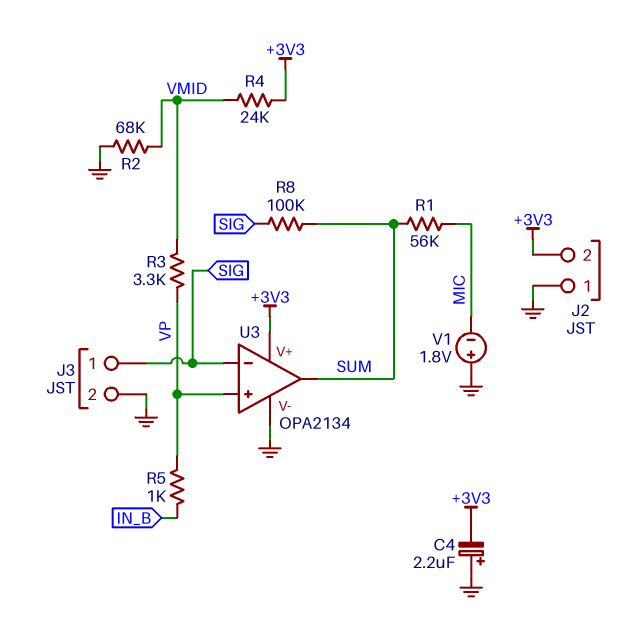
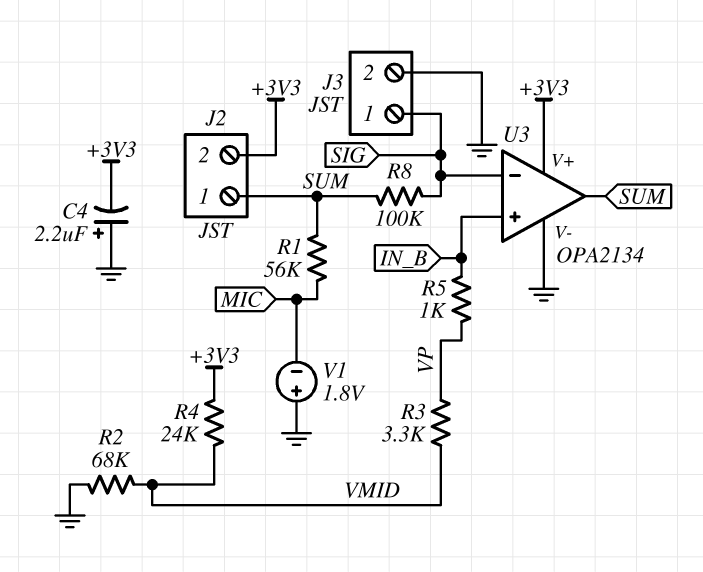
J2 pin 1: GND -> SUM
U3 pin in+: VP -> IN_B

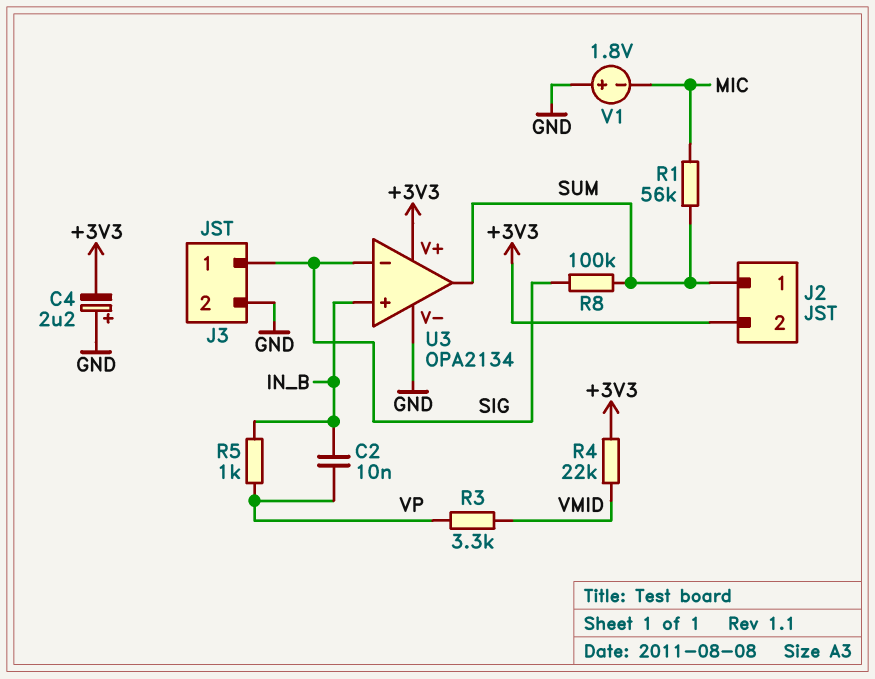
C2: none -> 10nF (IN_B, VP)
R2: 68k (GND, VMID) -> none
R4: 24k (+3V3, VMID) -> 22k (+3V3, VMID)

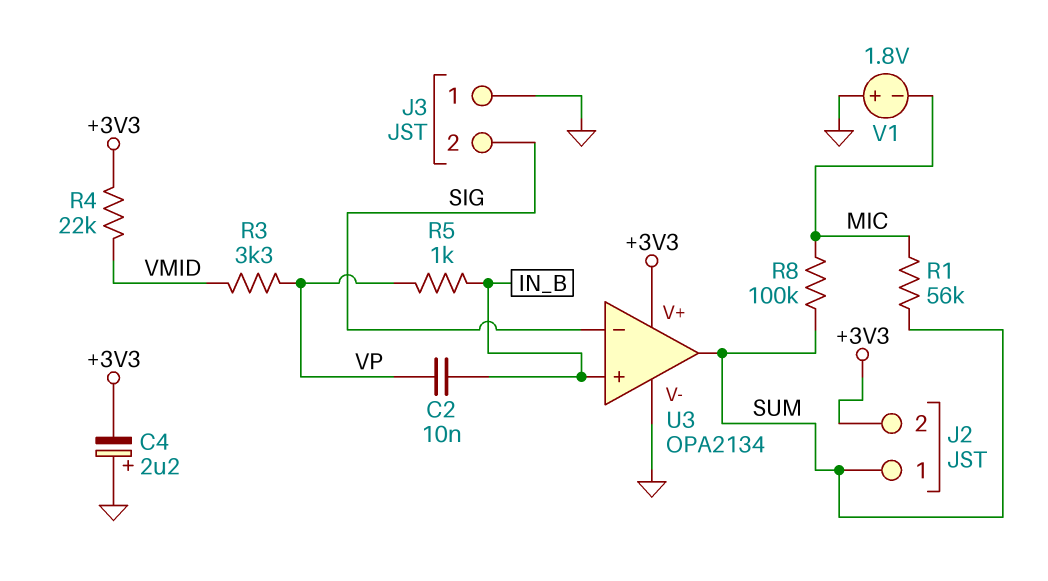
J3 pin 1: SIG -> GND
J3 pin 2: GND -> SIG
R8: 100k (SIG, SUM) -> 100k (MIC, SUM)

